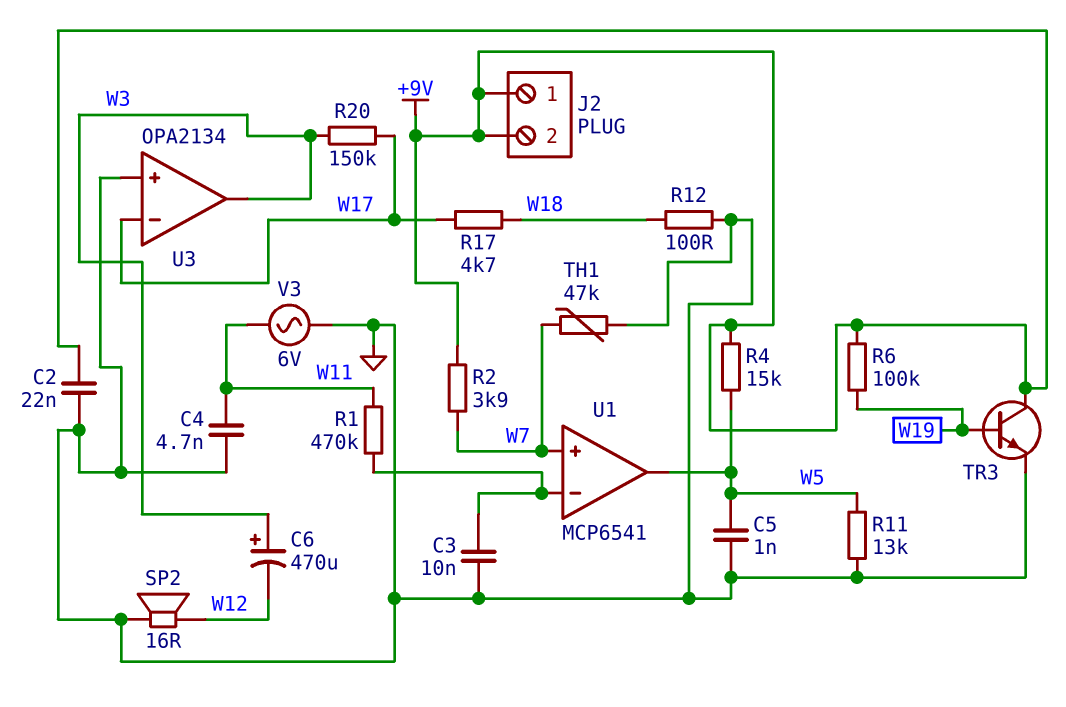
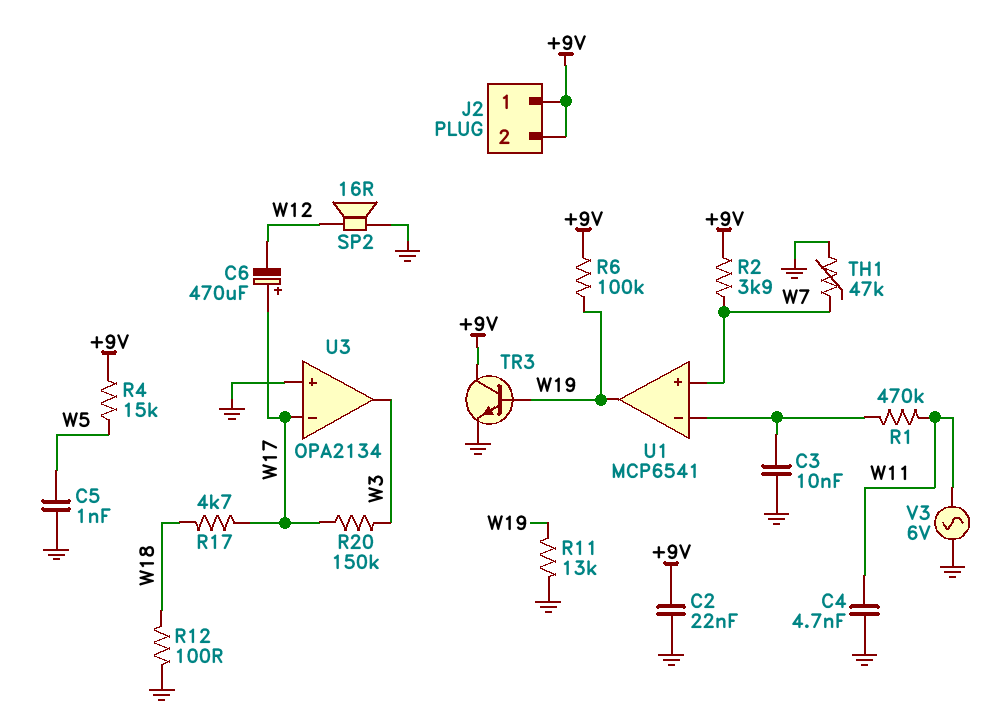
C6: 470uF (plus W3, minus W12) -> 470uF (plus W17, minus W12)
R11: 13k (GND, W5) -> 13k (GND, W19)
U1 pin out: W5 -> W19

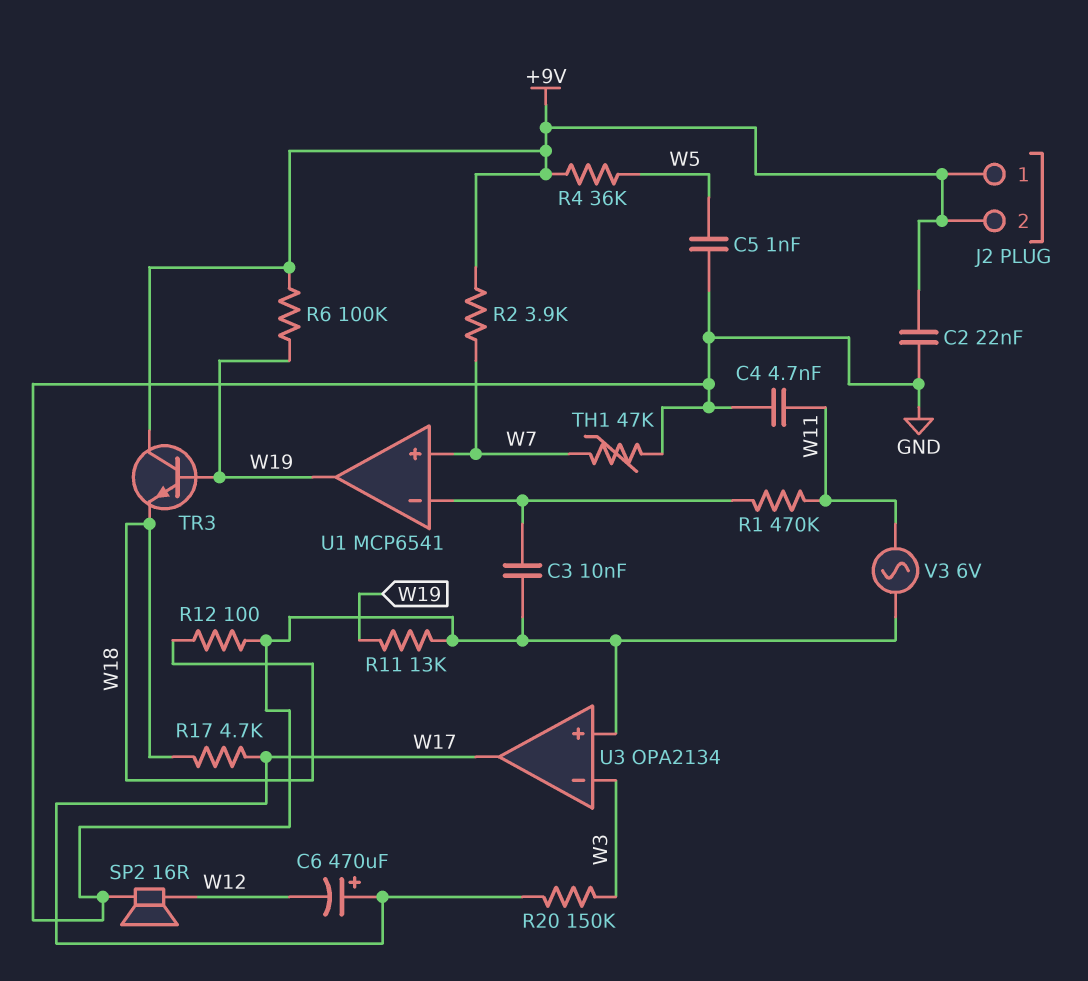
R4: 15k (+9V, W5) -> 36k (+9V, W5)
TR3: NPN (B W19, C +9V, E GND) -> NPN (B W19, C +9V, E W18)
U3 pin in-: W17 -> W3
U3 pin out: W3 -> W17

